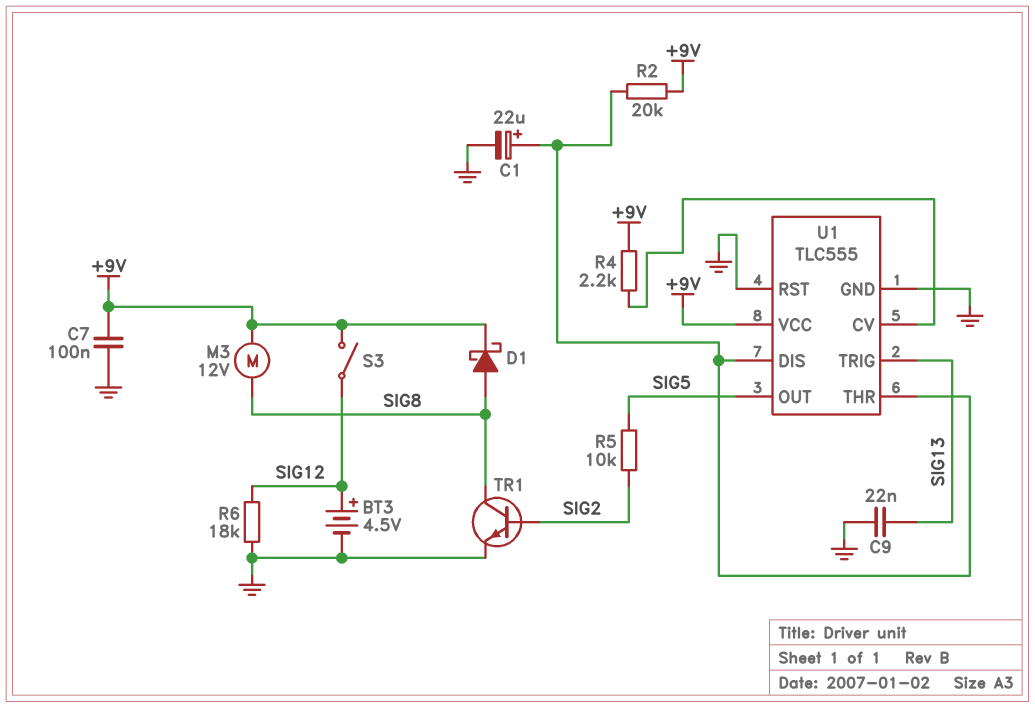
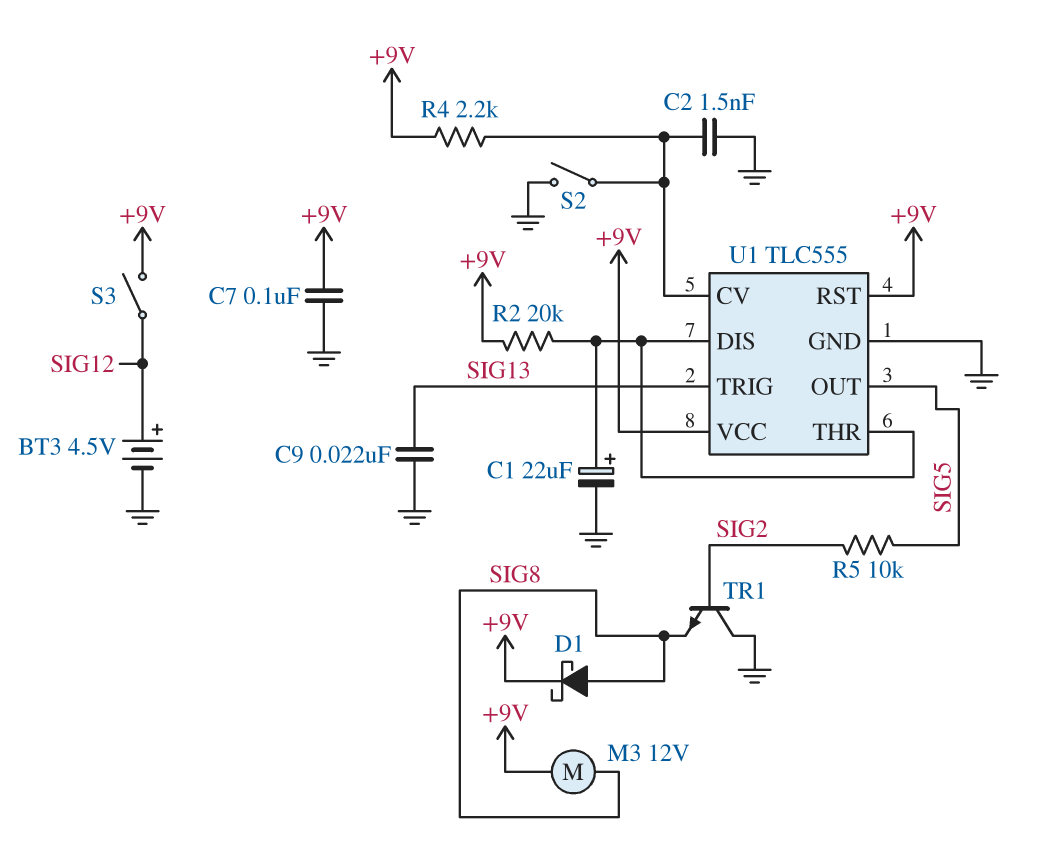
C2: none -> 1.5nF (GND, U1/CV)
R6: 18k (GND, SIG12) -> none
S2: none -> switch (GND, U1/CV)
TR1: NPN (B SIG2, C SIG8, E GND) -> NPN (B SIG2, C GND, E SIG8)
U1 pin RST: GND -> +9V

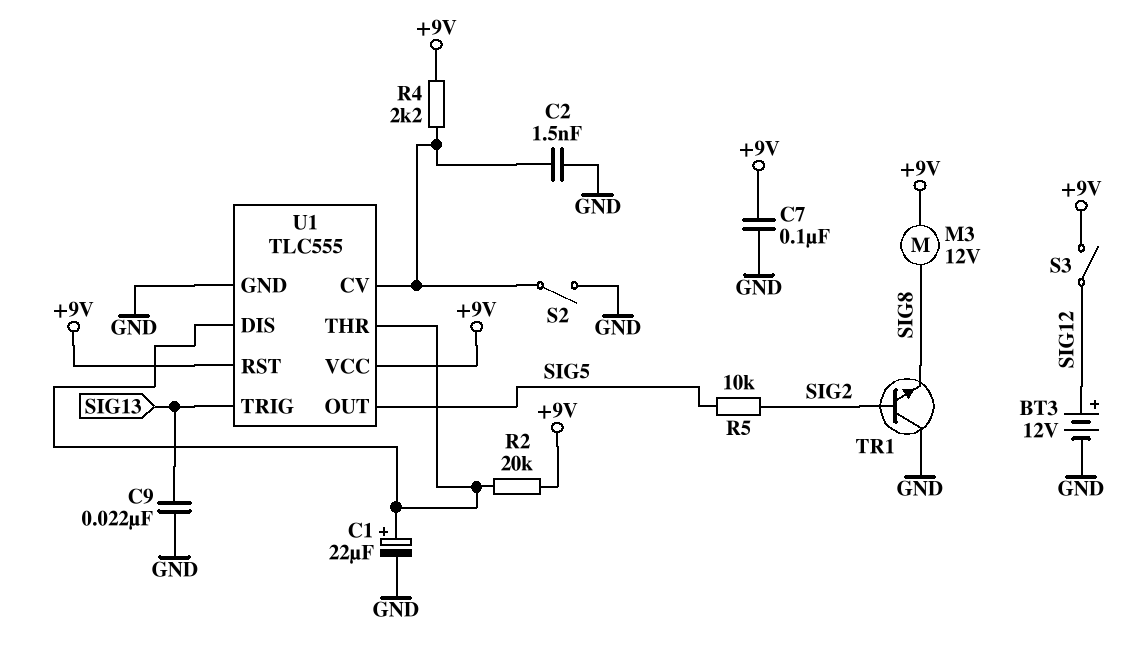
BT3: 4.5V (plus SIG12, minus GND) -> 12V (plus SIG12, minus GND)
D1: schottky (A SIG8, K +9V) -> none

